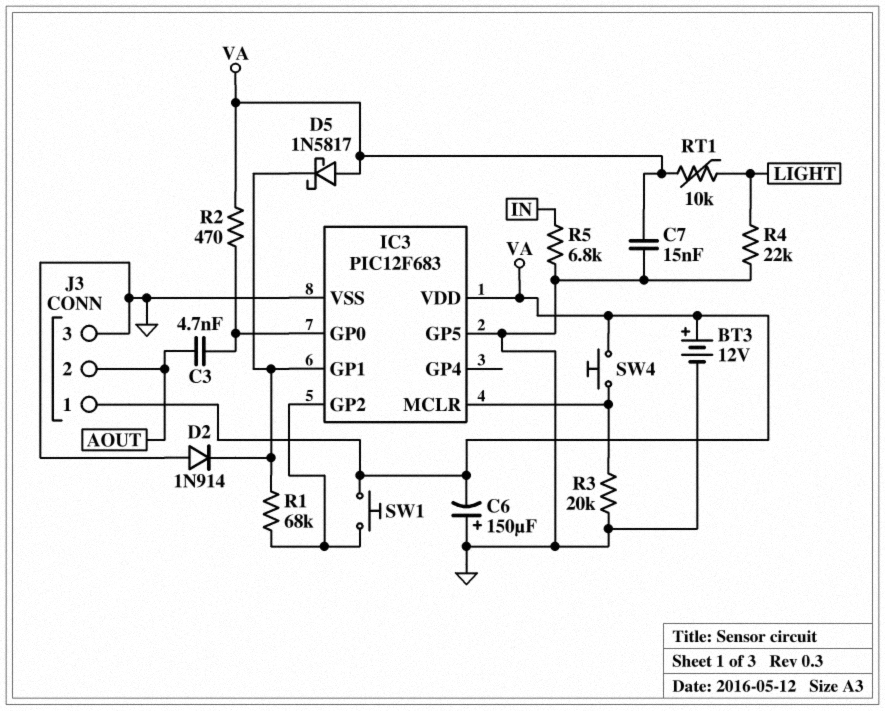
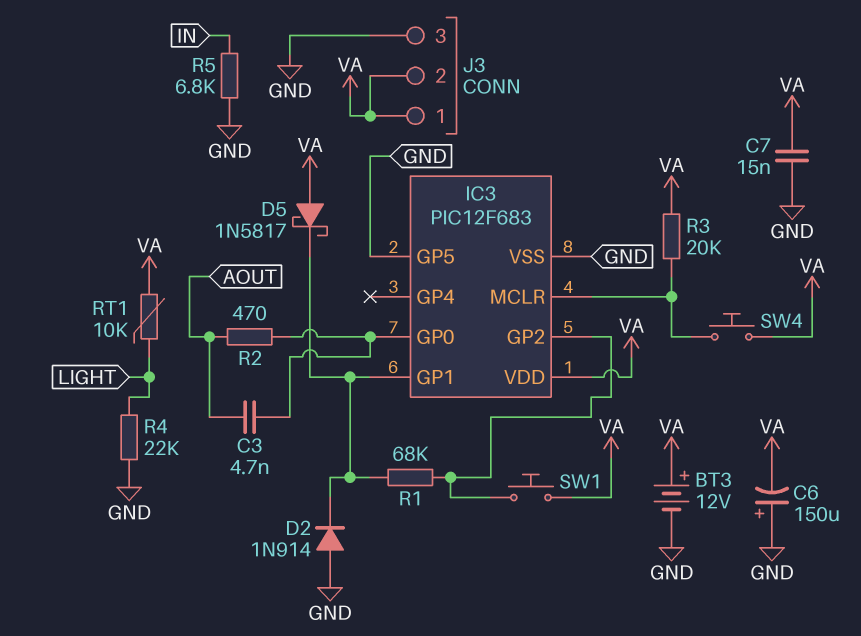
J3 pin 2: AOUT -> VA
R2: 470 (IC3/GP0, VA) -> 470 (AOUT, IC3/GP0)
R3: 20k (GND, IC3/MCLR) -> 20k (IC3/MCLR, VA)

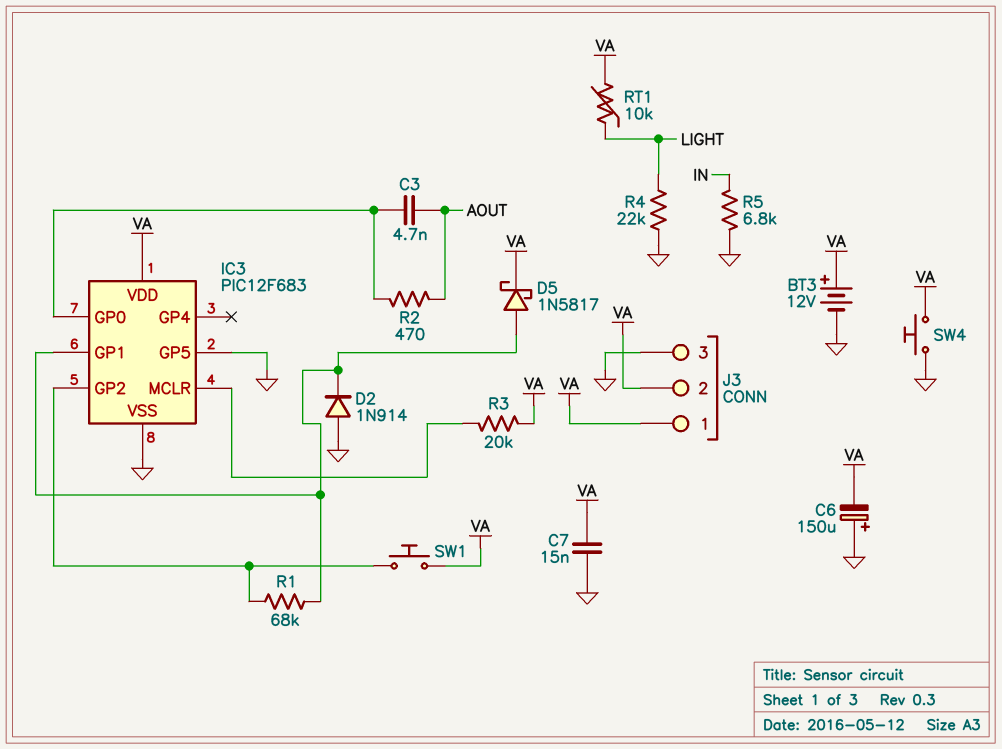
D5: schottky 1N5817 (A VA, K IC3/GP1) -> schottky 1N5817 (A IC3/GP1, K VA)
SW4: button (IC3/MCLR, VA) -> button (GND, VA)

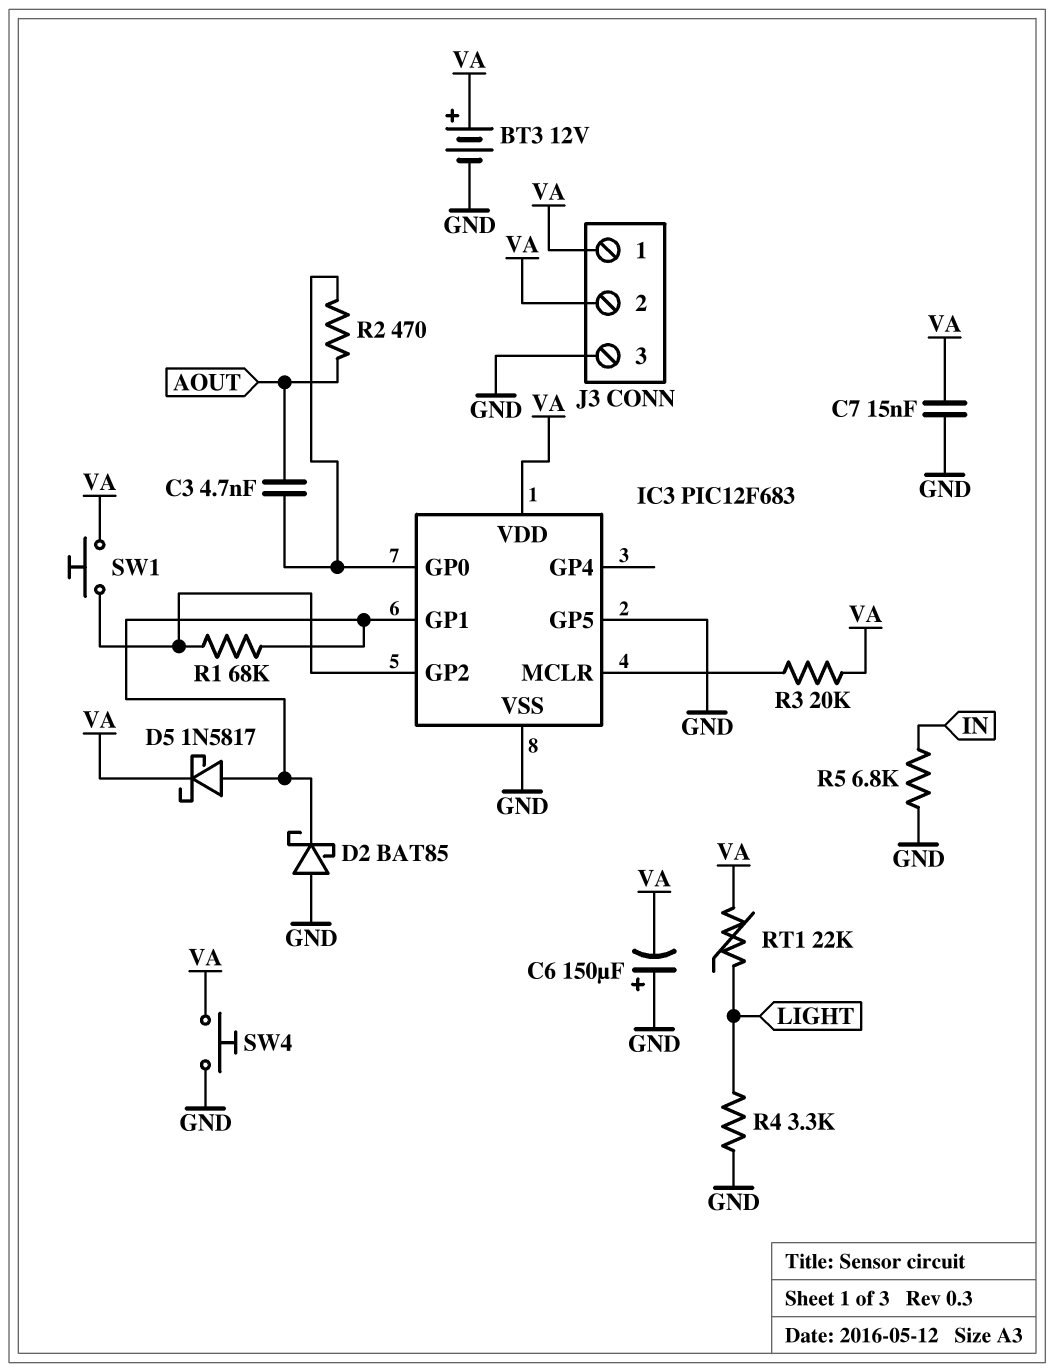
D2: diode 1N914 (A GND, K IC3/GP1) -> schottky BAT85 (A GND, K IC3/GP1)
R4: 22k (GND, LIGHT) -> 3.3k (GND, LIGHT)
RT1: 10k (LIGHT, VA) -> 22k (LIGHT, VA)

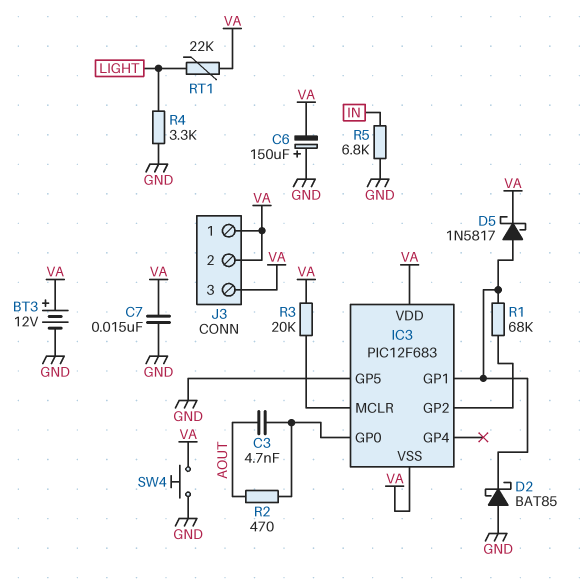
IC3 pin VSS: GND -> VA
J3 pin 3: GND -> VA
SW1: button (IC3/GP2, VA) -> none

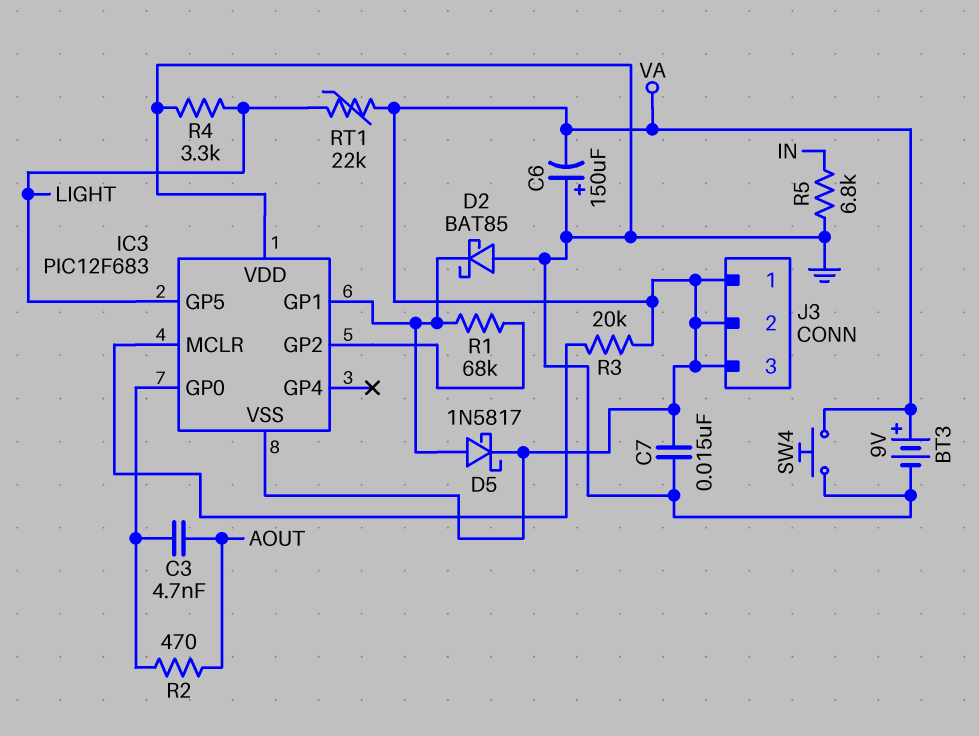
BT3: 12V (plus VA, minus GND) -> 9V (plus VA, minus GND)
IC3 pin GP5: GND -> LIGHT
IC3 pin VDD: VA -> GND

